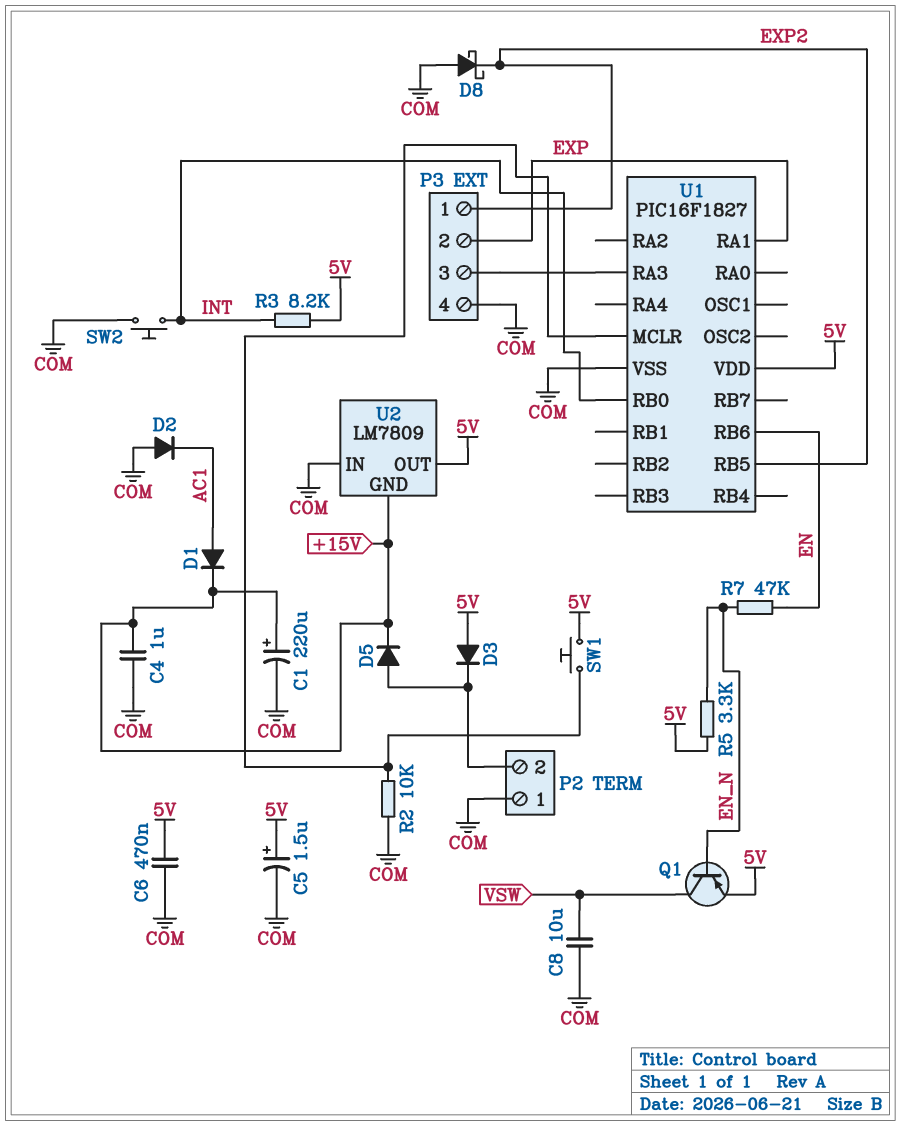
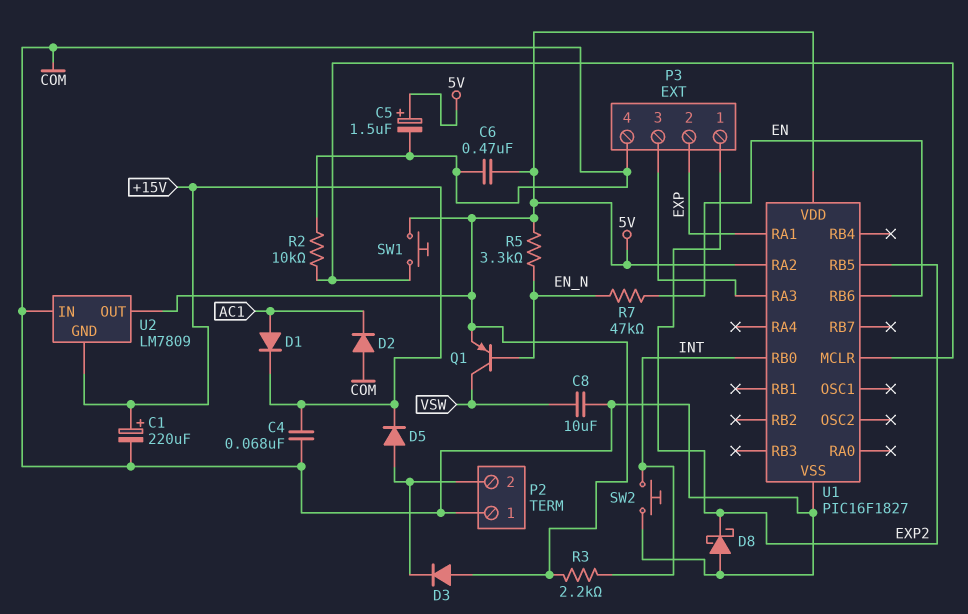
C4: 1uF (+15V, COM) -> 68nF (+15V, COM)
R3: 8.2k (5V, INT) -> 2.2k (5V, INT)
U1 pin RA2: none -> 5V

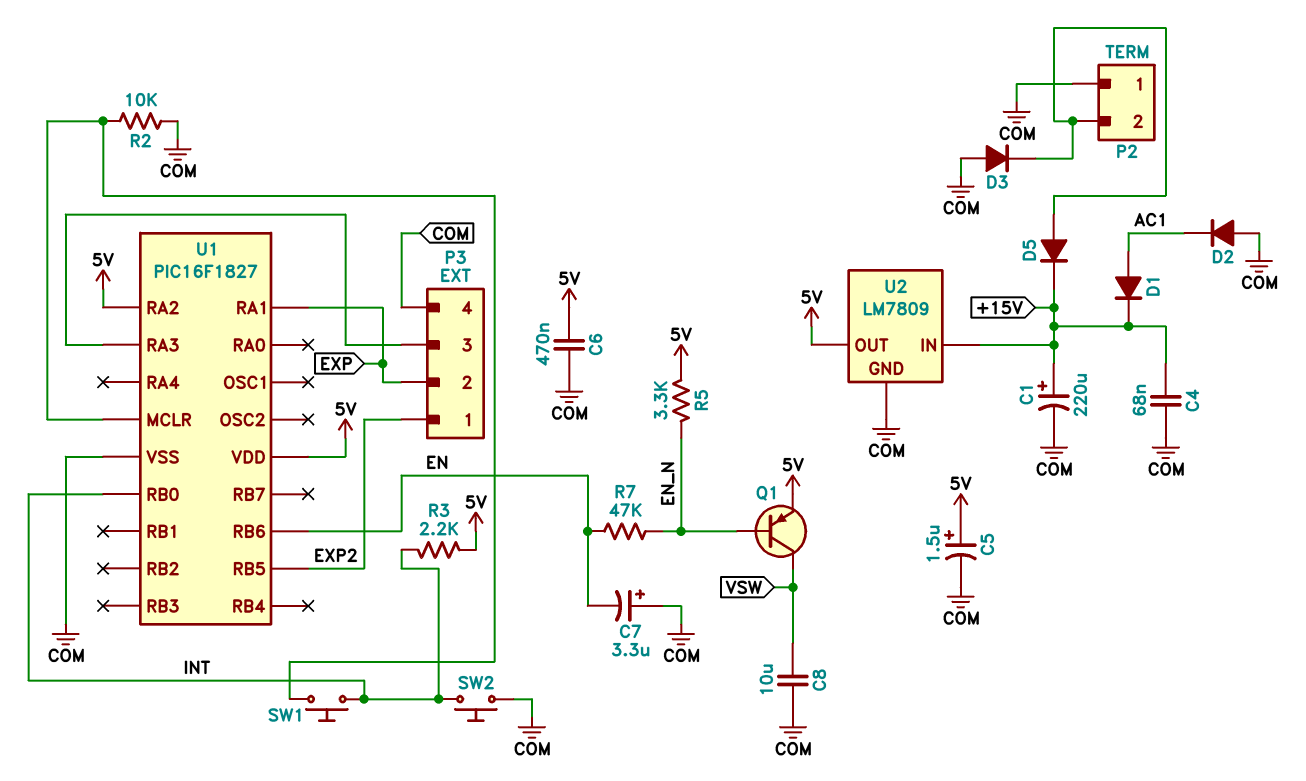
C7: none -> 3.3uF (plus COM, minus EN)
D3: diode (A 5V, K P2/2) -> diode (A COM, K P2/2)
D8: schottky (A COM, K EXP2) -> none
SW1: button (5V, U1/MCLR) -> button (INT, U1/MCLR)
U2 pin GND: +15V -> COM
U2 pin IN: COM -> +15V

